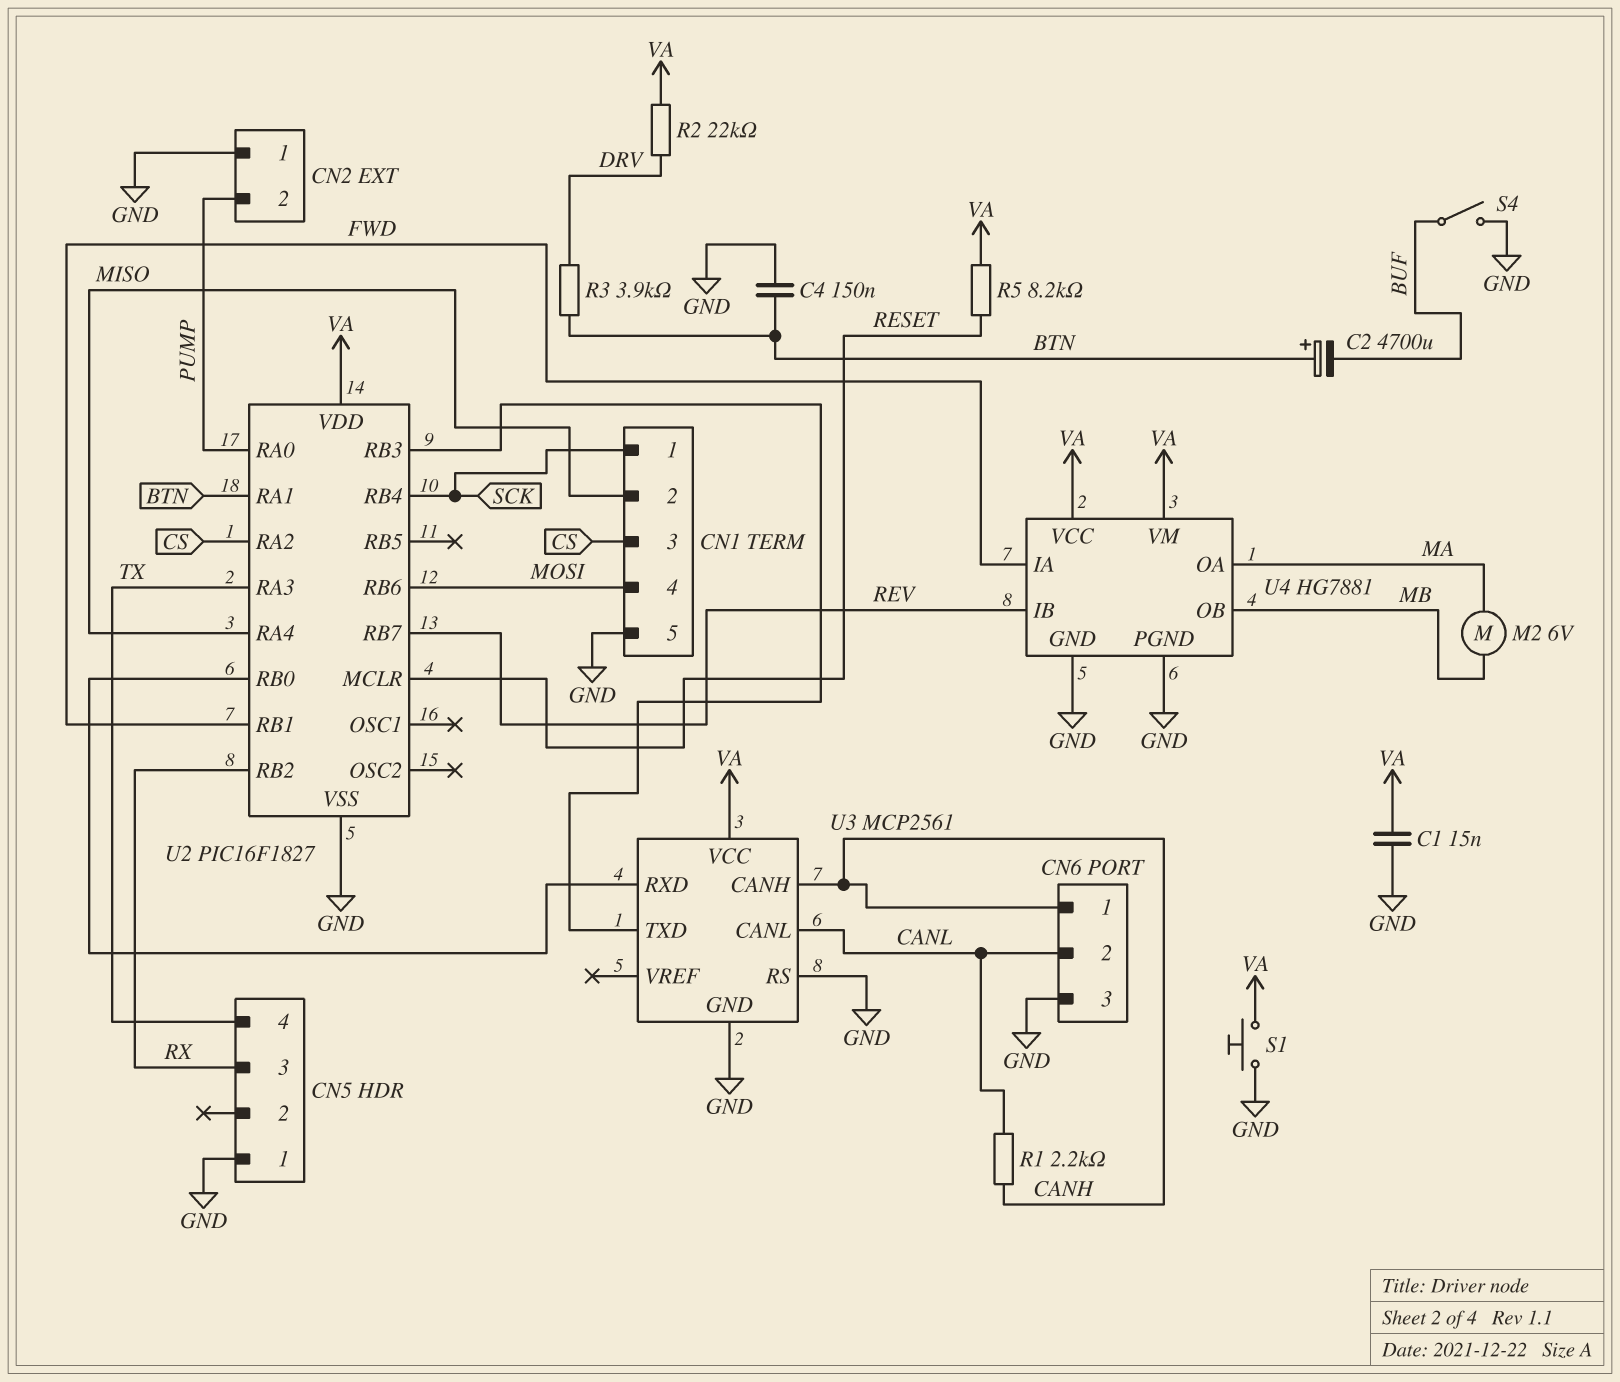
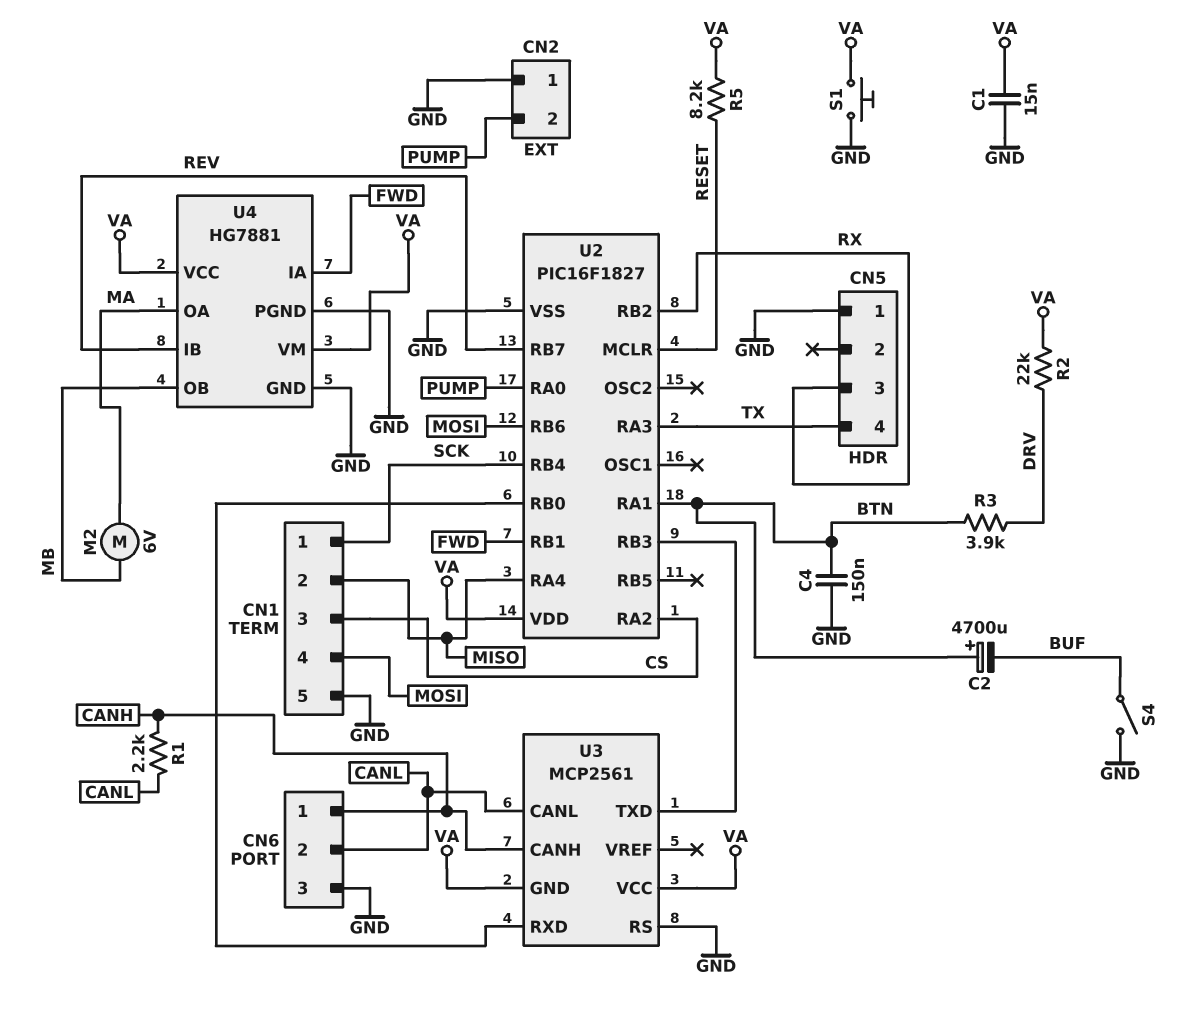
U3 pin GND: GND -> VA

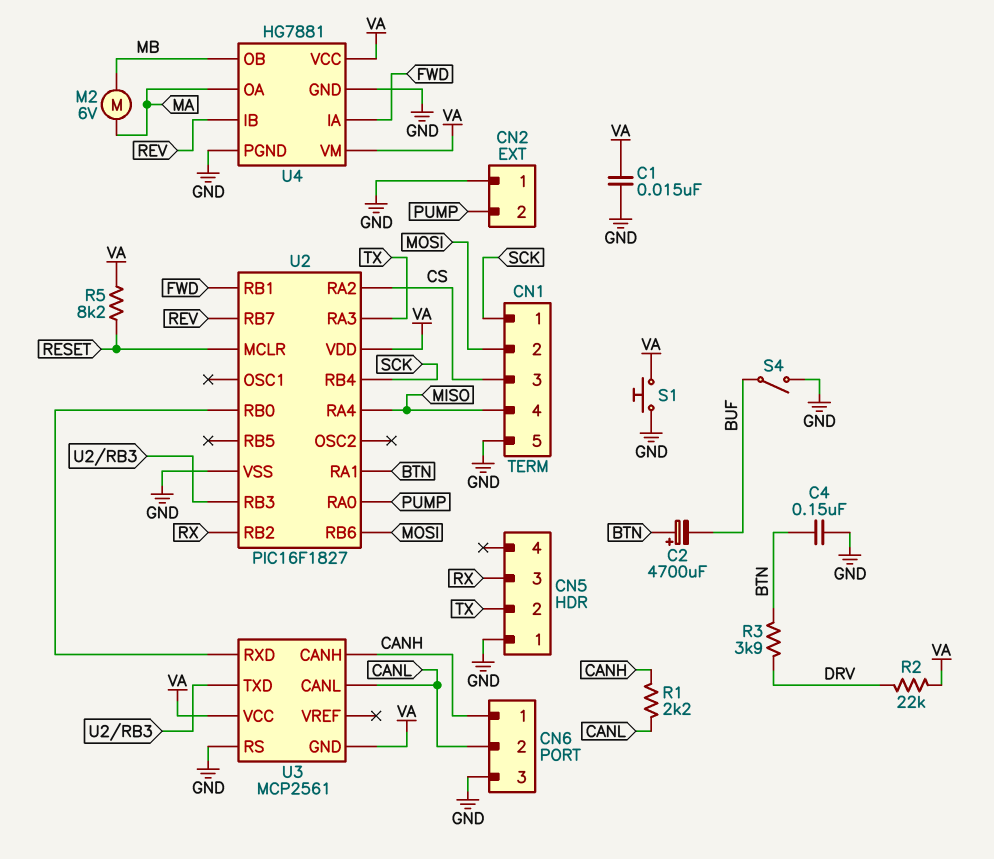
CN1 pin 2: MISO -> MOSI
CN1 pin 4: MOSI -> MISO
CN5 pin 2: none -> TX
CN5 pin 4: TX -> none

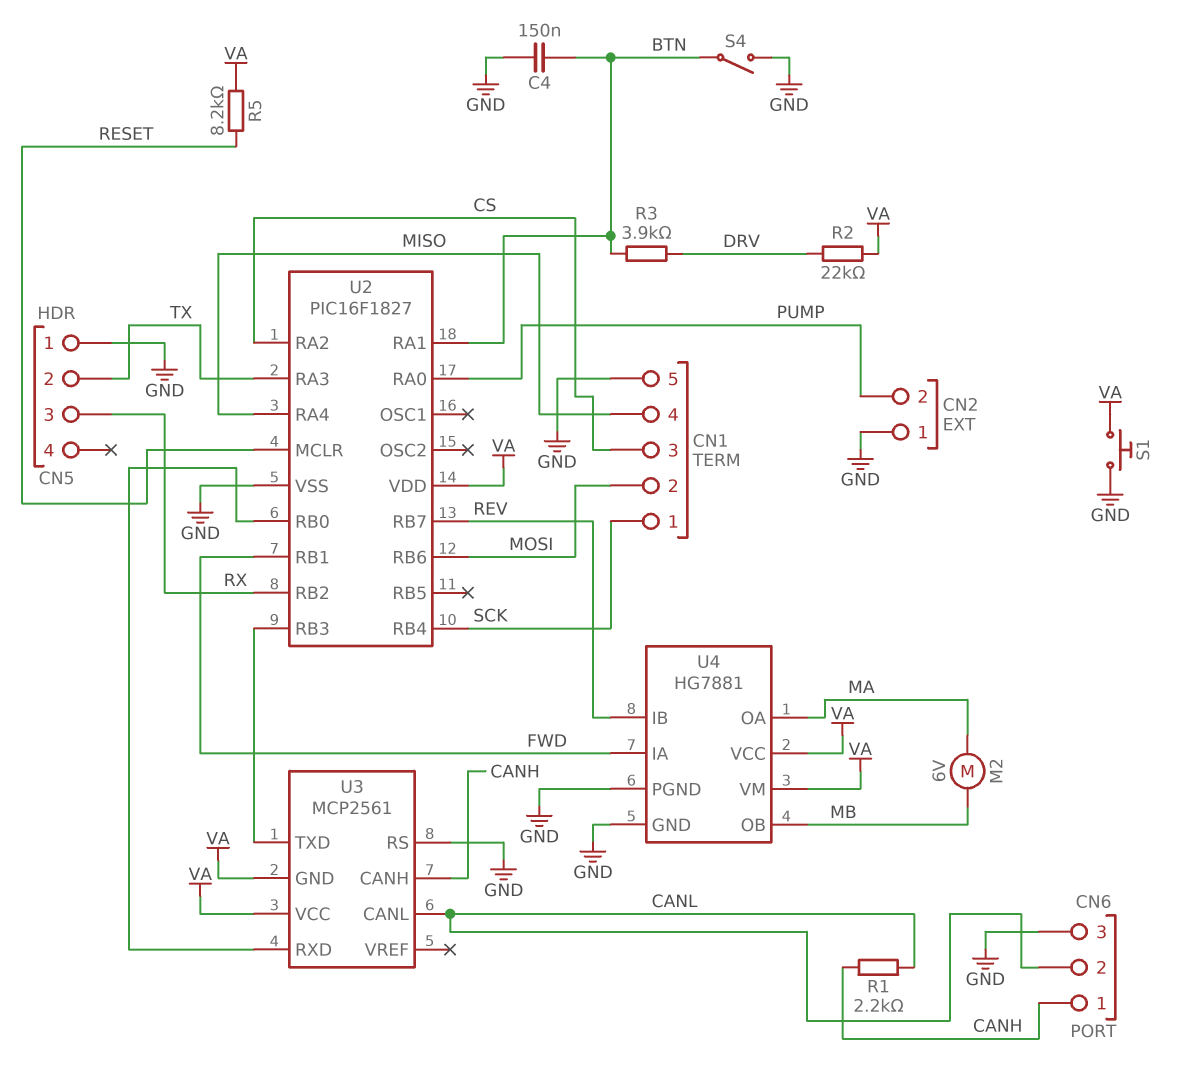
C1: 15nF (GND, VA) -> none
C2: 4700uF (plus BTN, minus BUF) -> none
S4: switch (BUF, GND) -> switch (BTN, GND)

